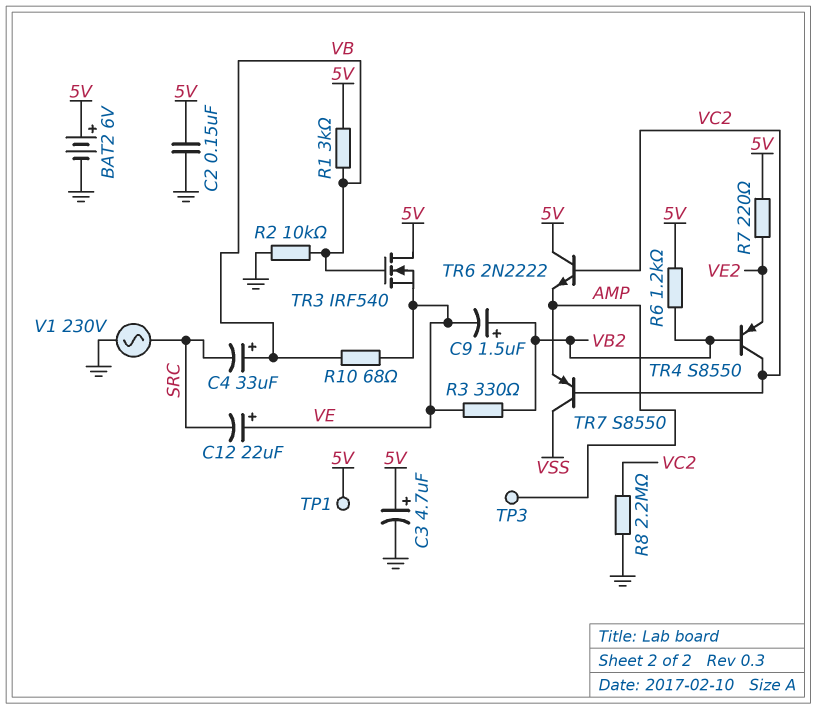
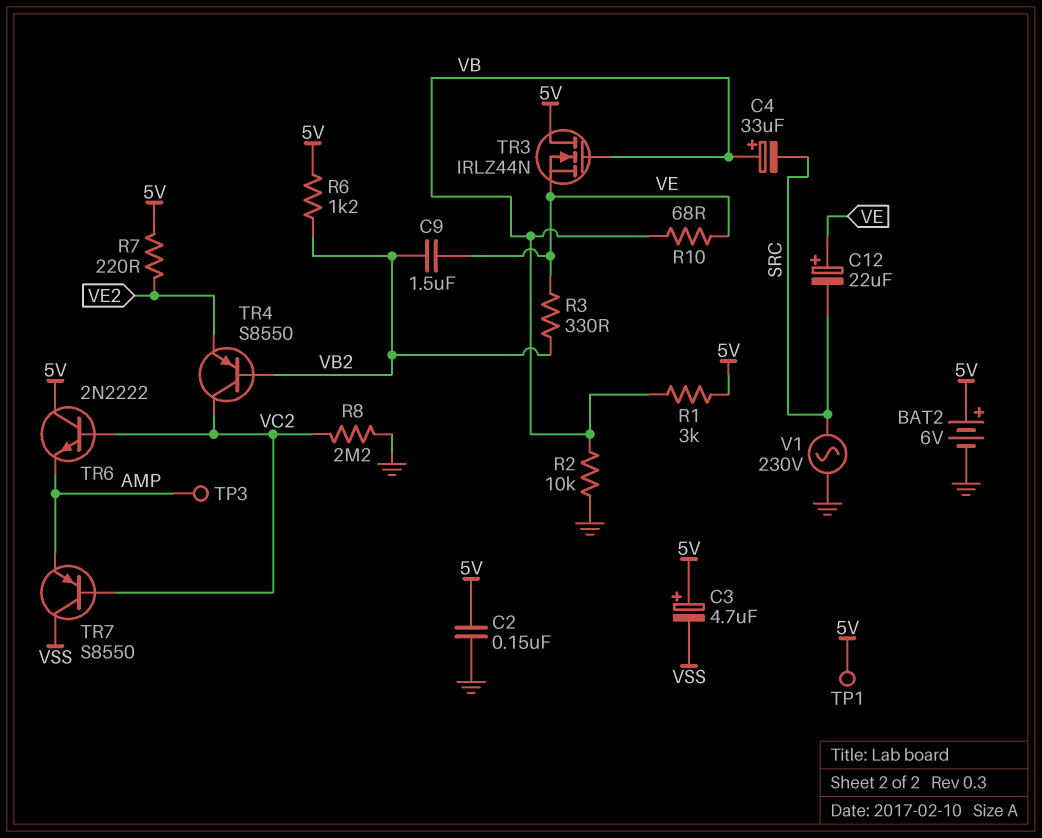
C3: 4.7uF (plus 5V, minus GND) -> 4.7uF (plus 5V, minus VSS)
C9: 1.5uF (plus VB2, minus VE) -> 1.5uF (VB2, VE)
TR3: NMOS IRF540 (G VB, D 5V, S VE) -> NMOS IRLZ44N (G VB, D 5V, S VE)

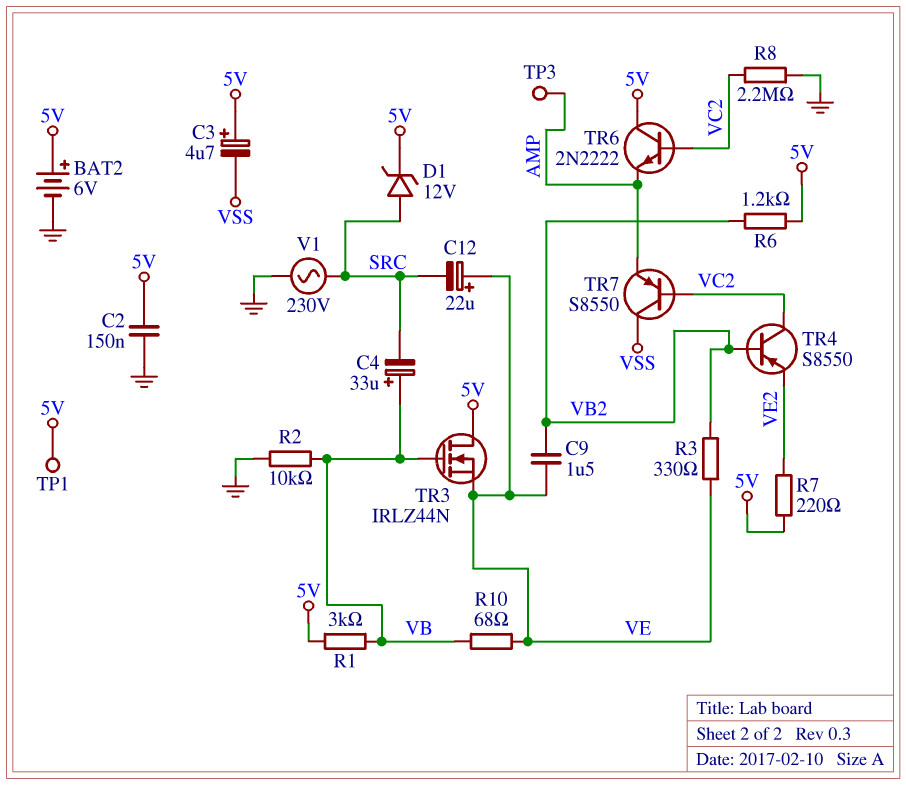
D1: none -> zener 12V (A SRC, K 5V)

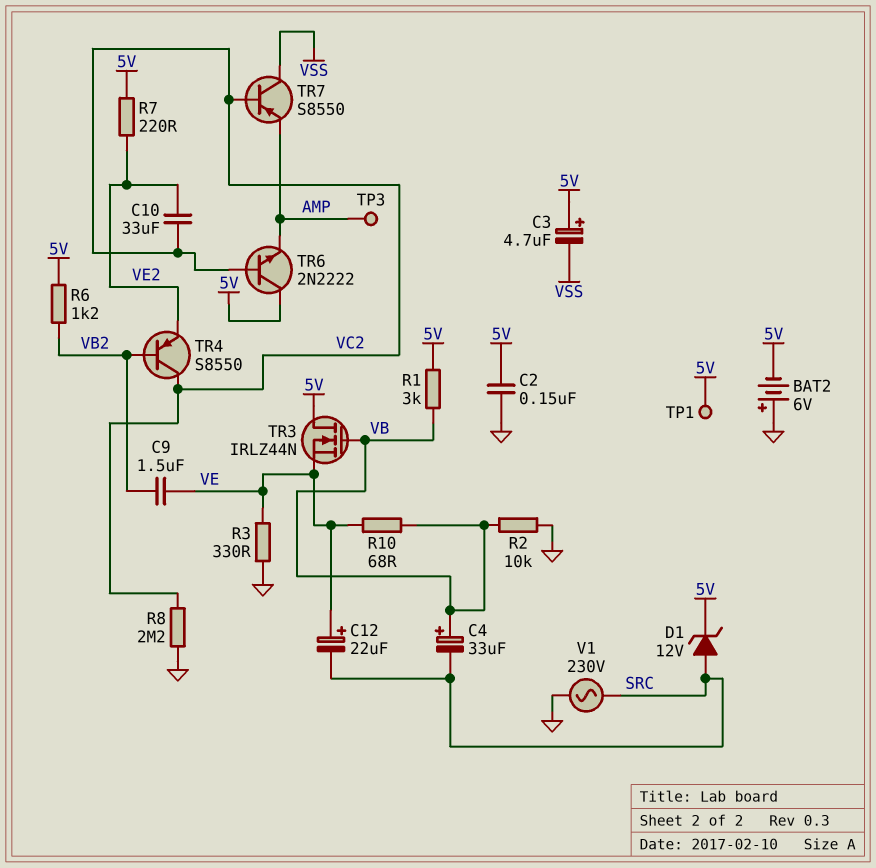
BAT2: 6V (plus 5V, minus GND) -> 6V (plus GND, minus 5V)
C10: none -> 33uF (VC2, VE2)
R3: 330 (VB2, VE) -> 330 (GND, VE)

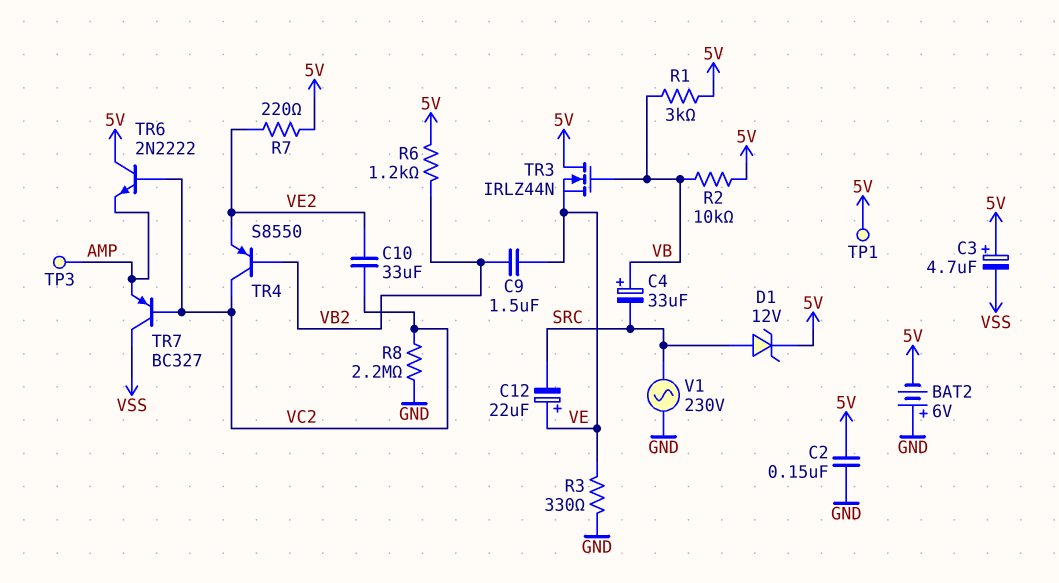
R2: 10k (GND, VB) -> 10k (5V, VB)
R10: 68 (VB, VE) -> none
TR7: PNP S8550 (B VC2, C VSS, E AMP) -> PNP BC327 (B VC2, C VSS, E AMP)

